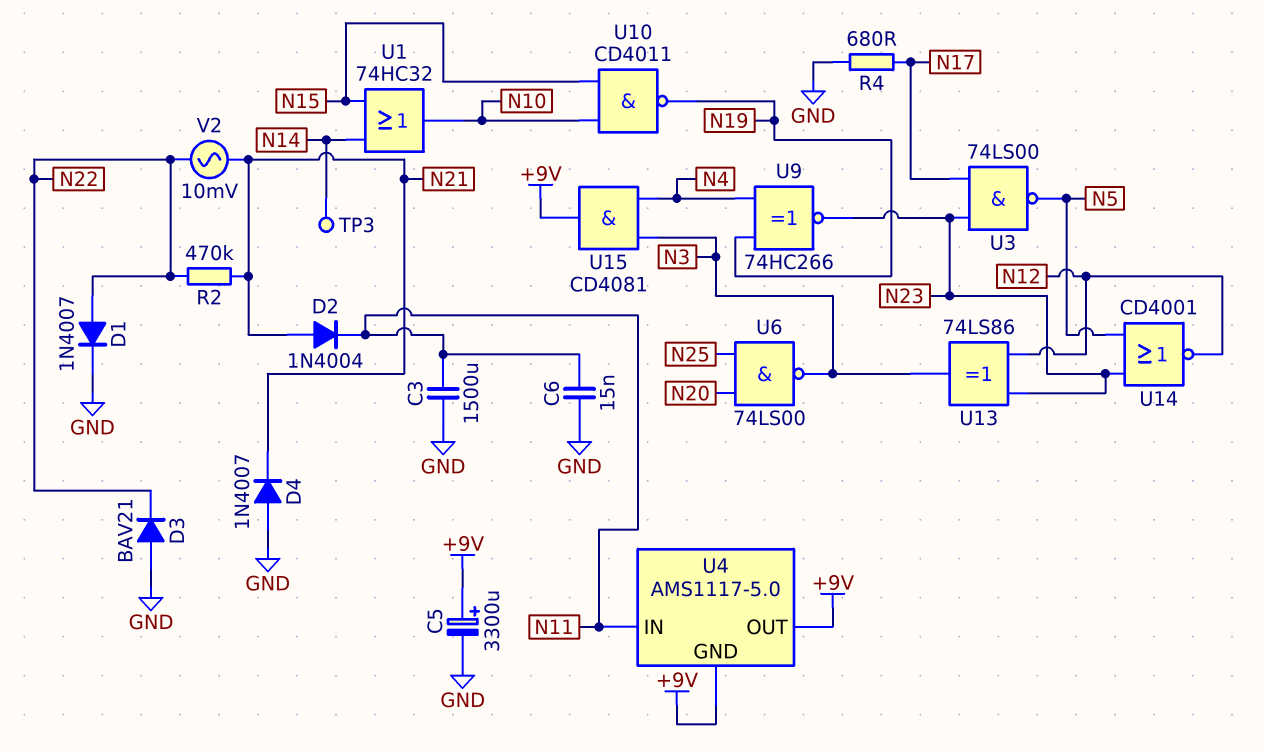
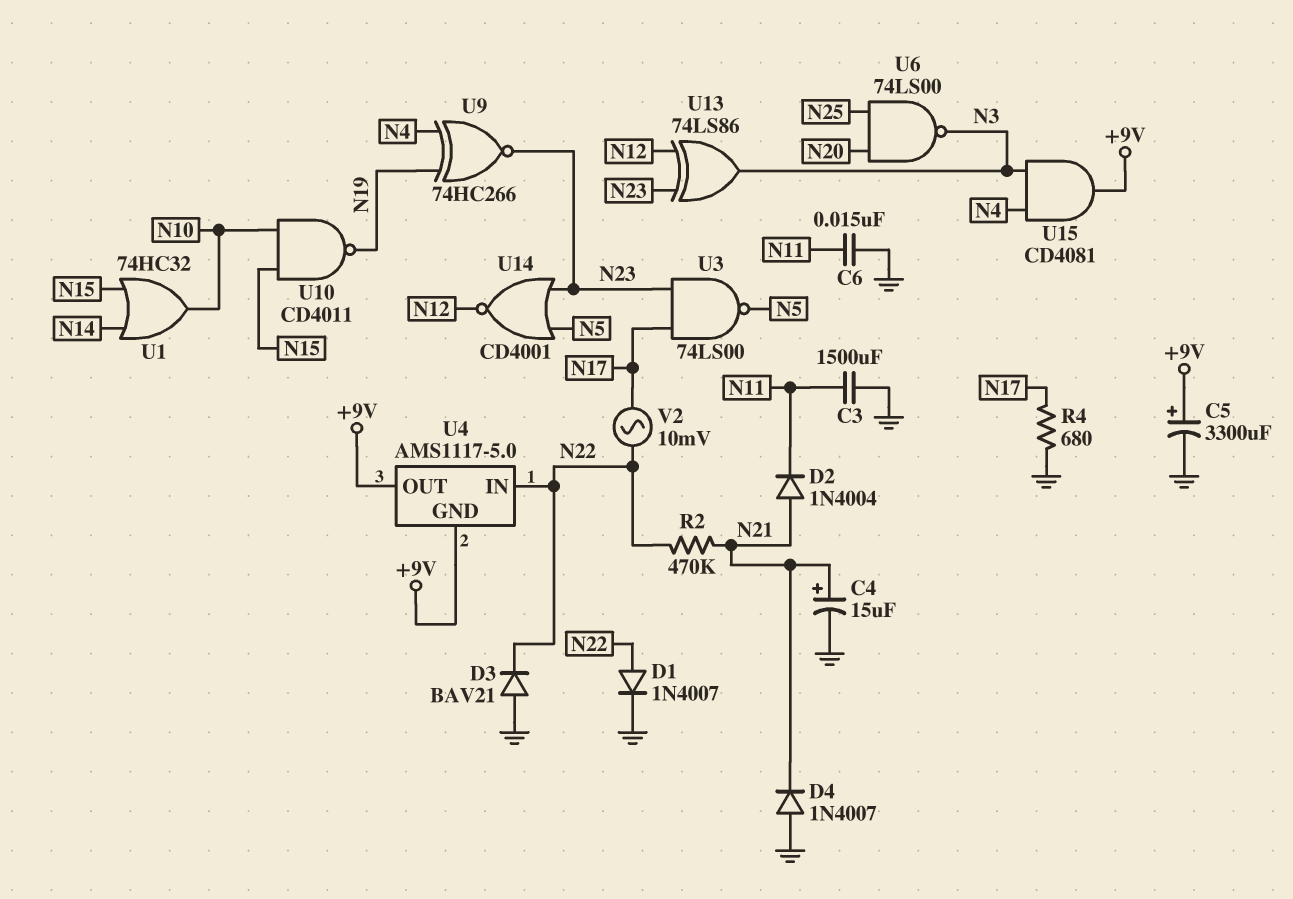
C4: none -> 15uF (plus N21, minus GND)
TP3: test point (N14) -> none
U4 pin IN: N11 -> N22
V2: AC 10mV (N21, N22) -> AC 10mV (N17, N22)

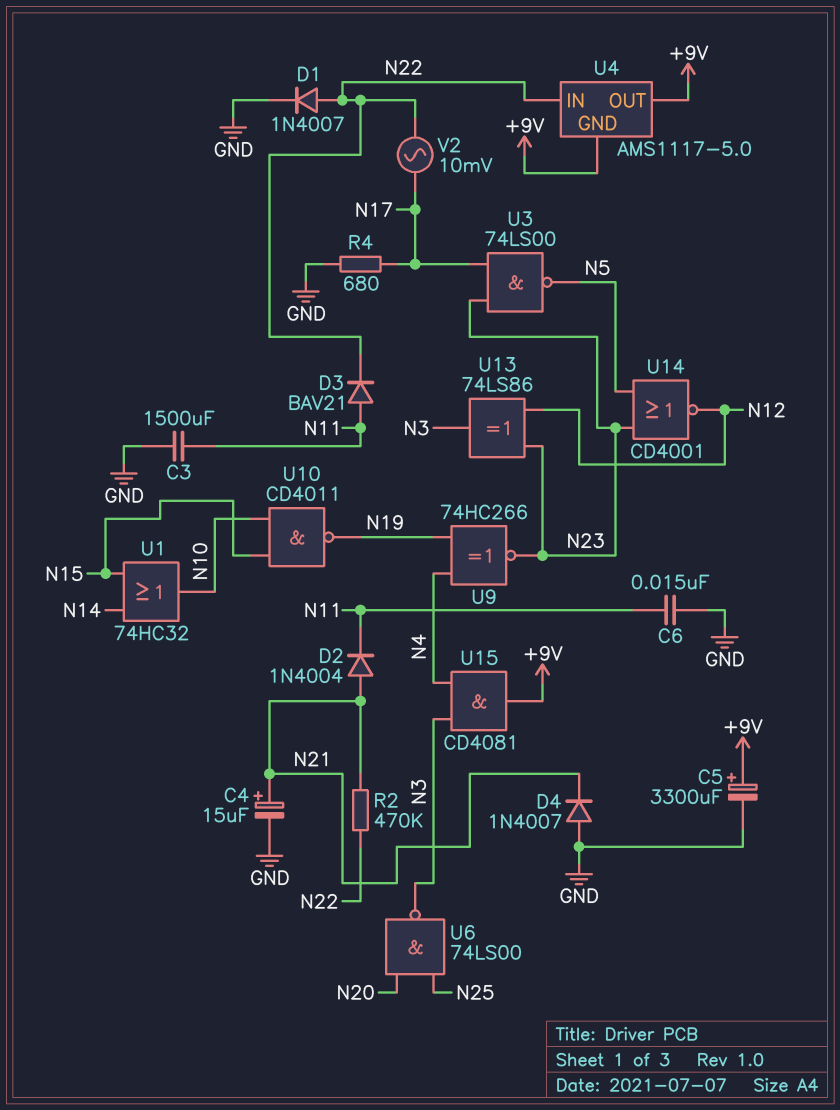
D3: diode BAV21 (A GND, K N22) -> diode BAV21 (A N11, K N22)

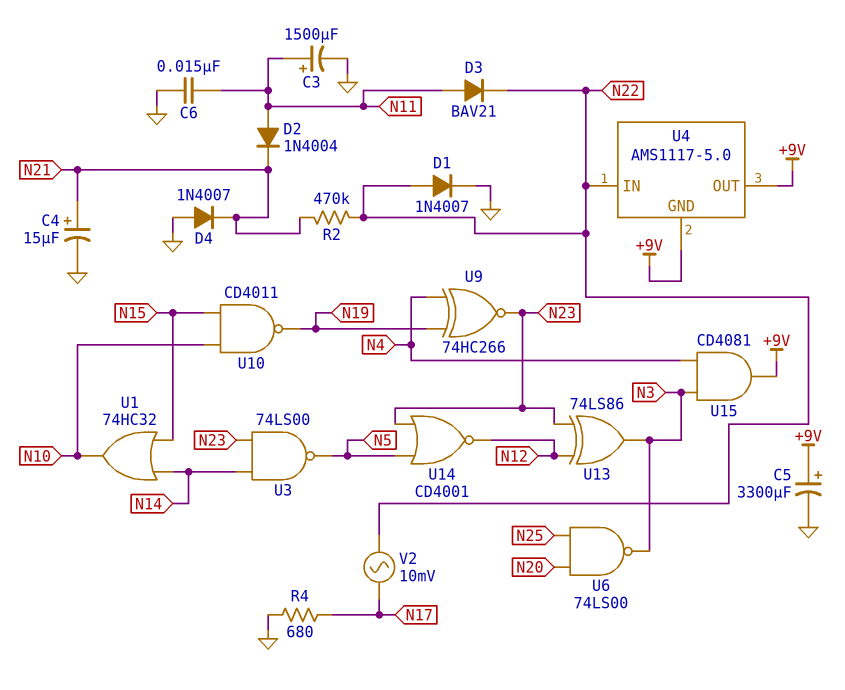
C3: 1500uF (GND, N11) -> 1500uF (plus N11, minus GND)
D2: diode 1N4004 (A N21, K N11) -> diode 1N4004 (A N11, K N21)
U3: NAND 74LS00 (in N17, in N23, out N5) -> NAND 74LS00 (in N14, in N23, out N5)

